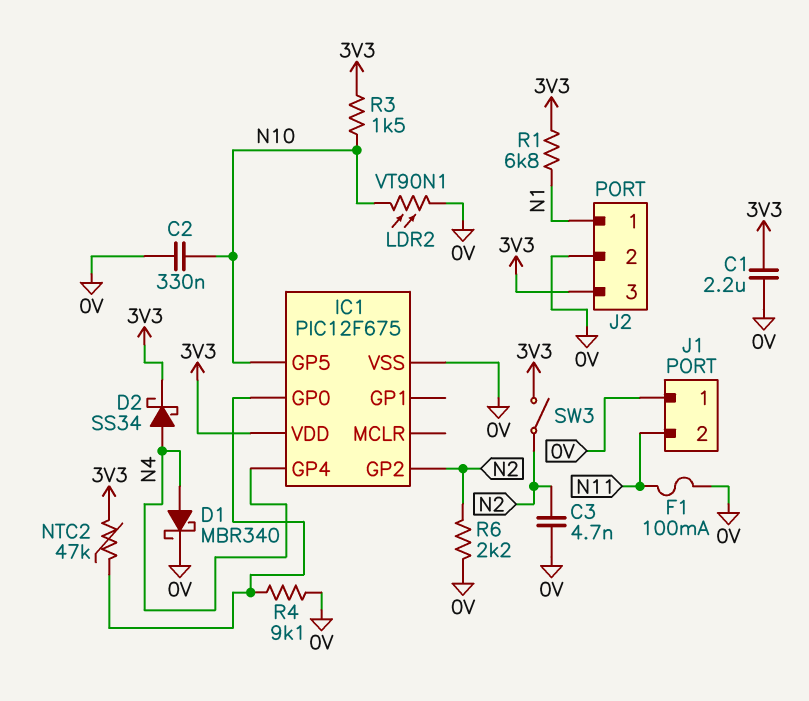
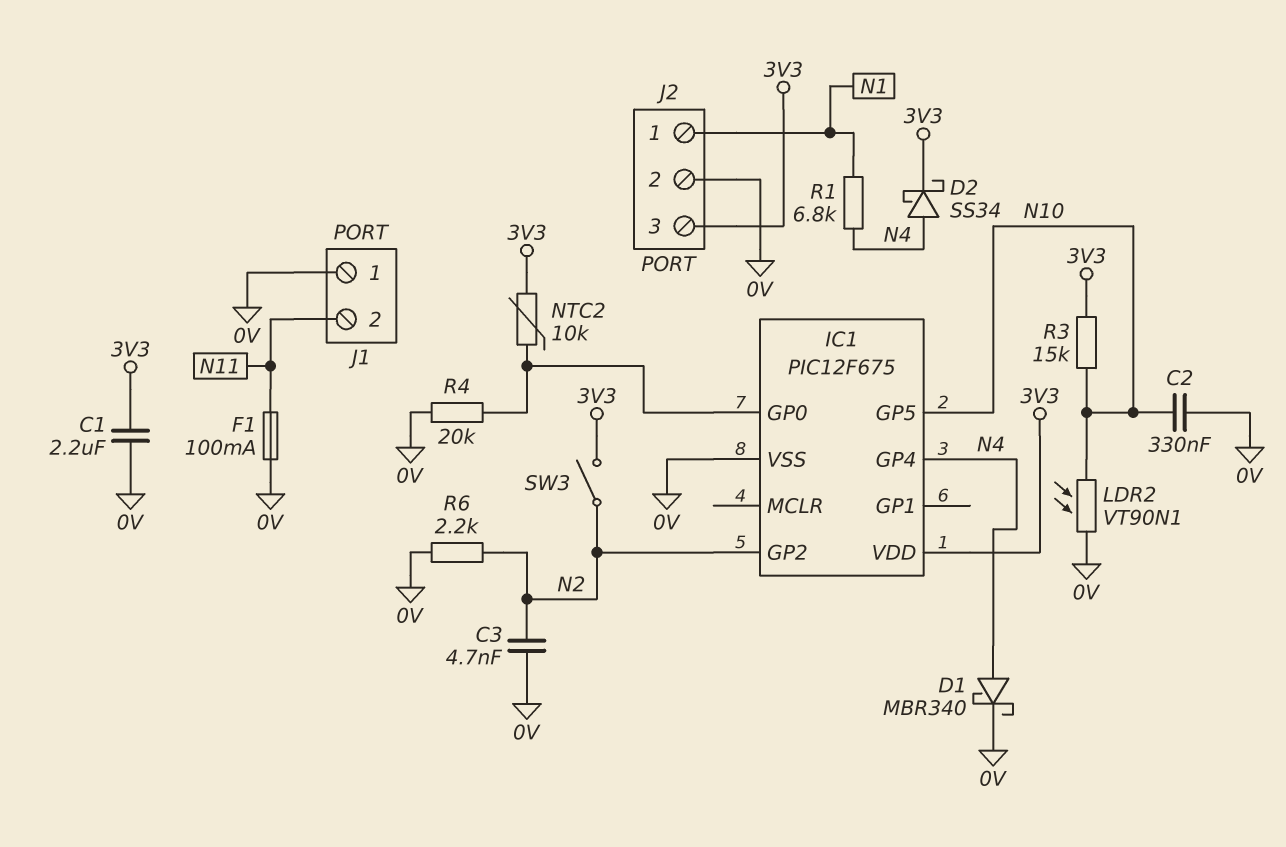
NTC2: 47k (3V3, IC1/GP0) -> 10k (3V3, IC1/GP0)
R1: 6.8k (3V3, N1) -> 6.8k (N1, N4)
R3: 1.5k (3V3, N10) -> 15k (3V3, N10)
R4: 9.1k (0V, IC1/GP0) -> 20k (0V, IC1/GP0)

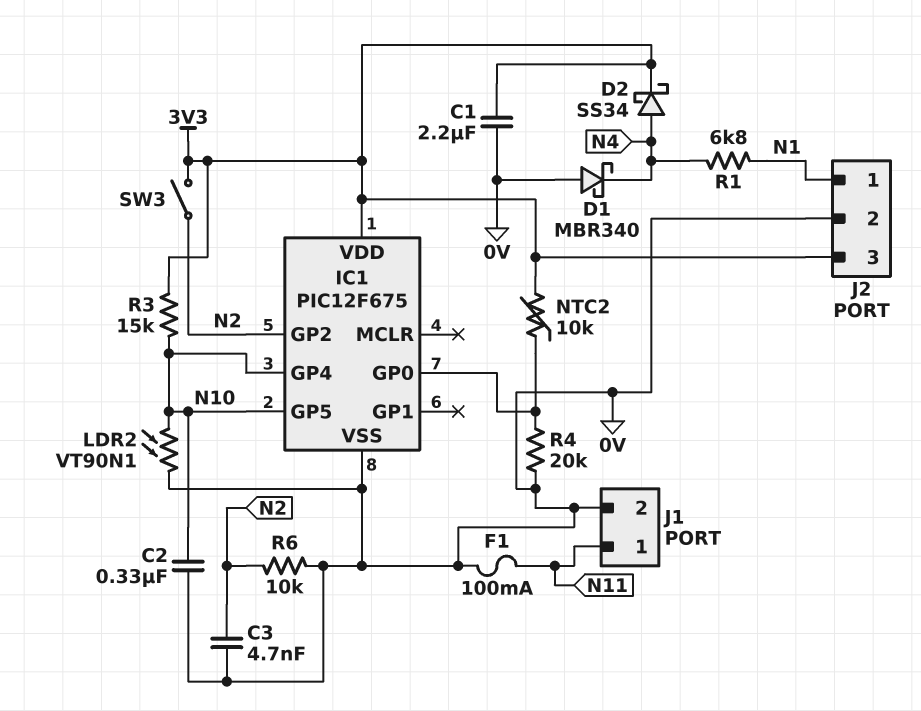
D1: schottky MBR340 (A N4, K 0V) -> schottky MBR340 (A 0V, K N4)
IC1 pin GP4: N4 -> N10
J1 pin 1: 0V -> N11
J1 pin 2: N11 -> 0V
R6: 2.2k (0V, N2) -> 10k (0V, N2)

